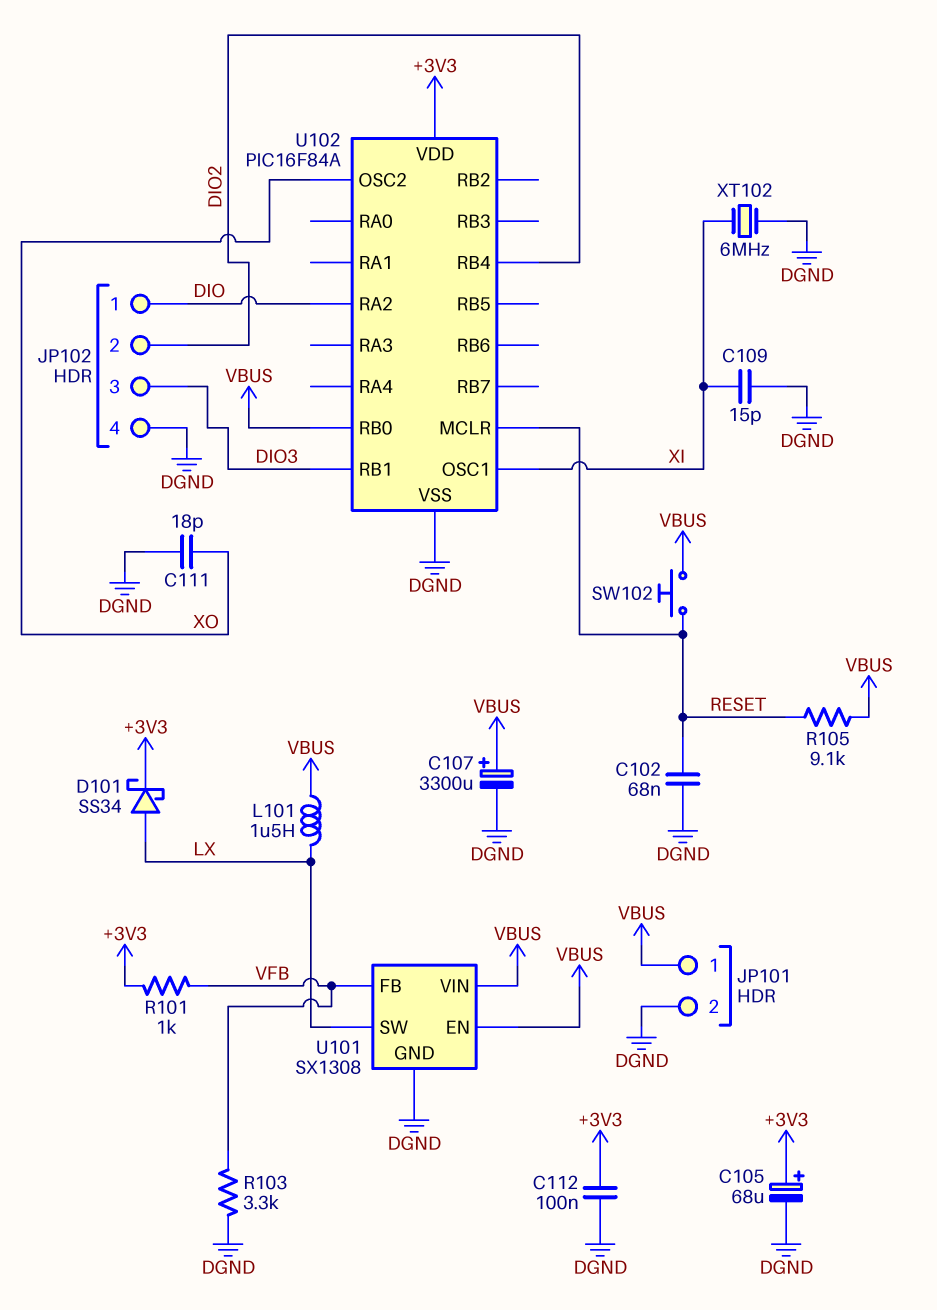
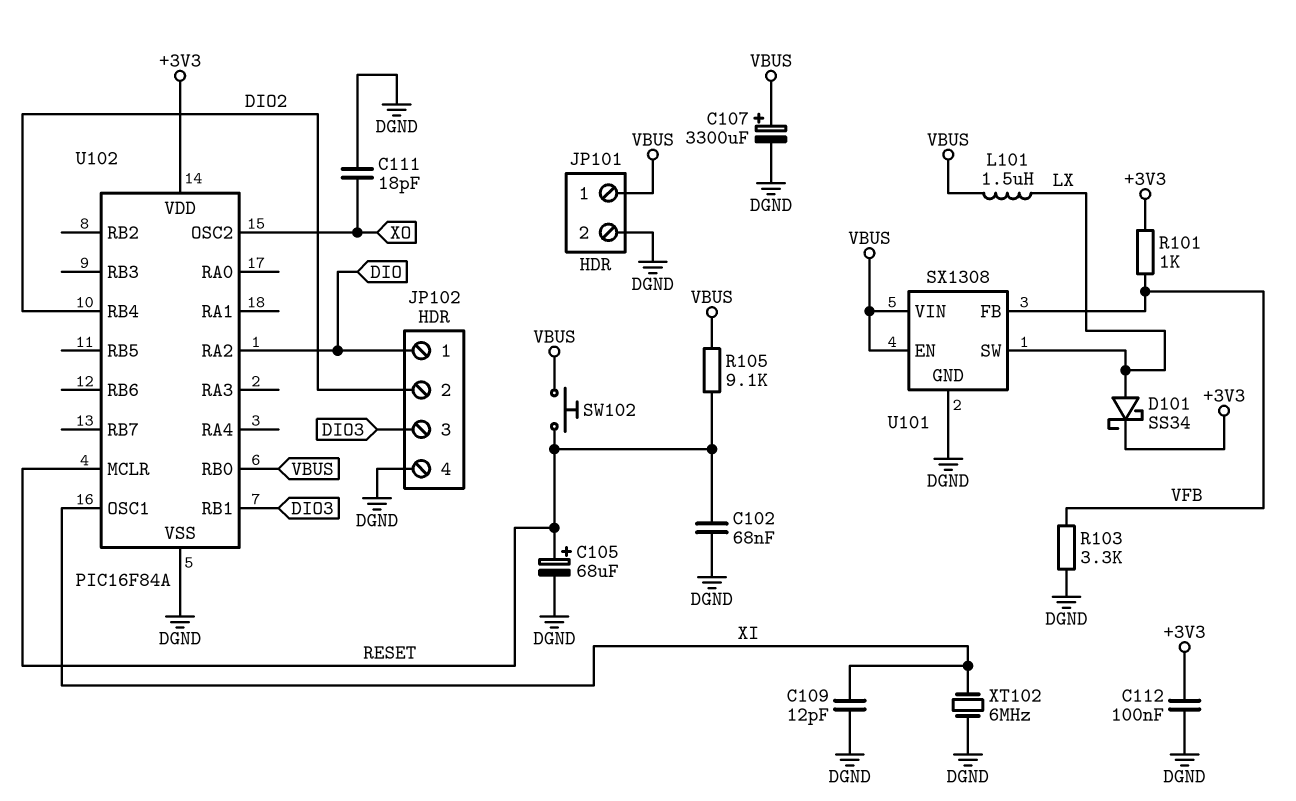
C105: 68uF (plus +3V3, minus DGND) -> 68uF (plus RESET, minus DGND)
C109: 15pF (DGND, XI) -> 12pF (DGND, XI)

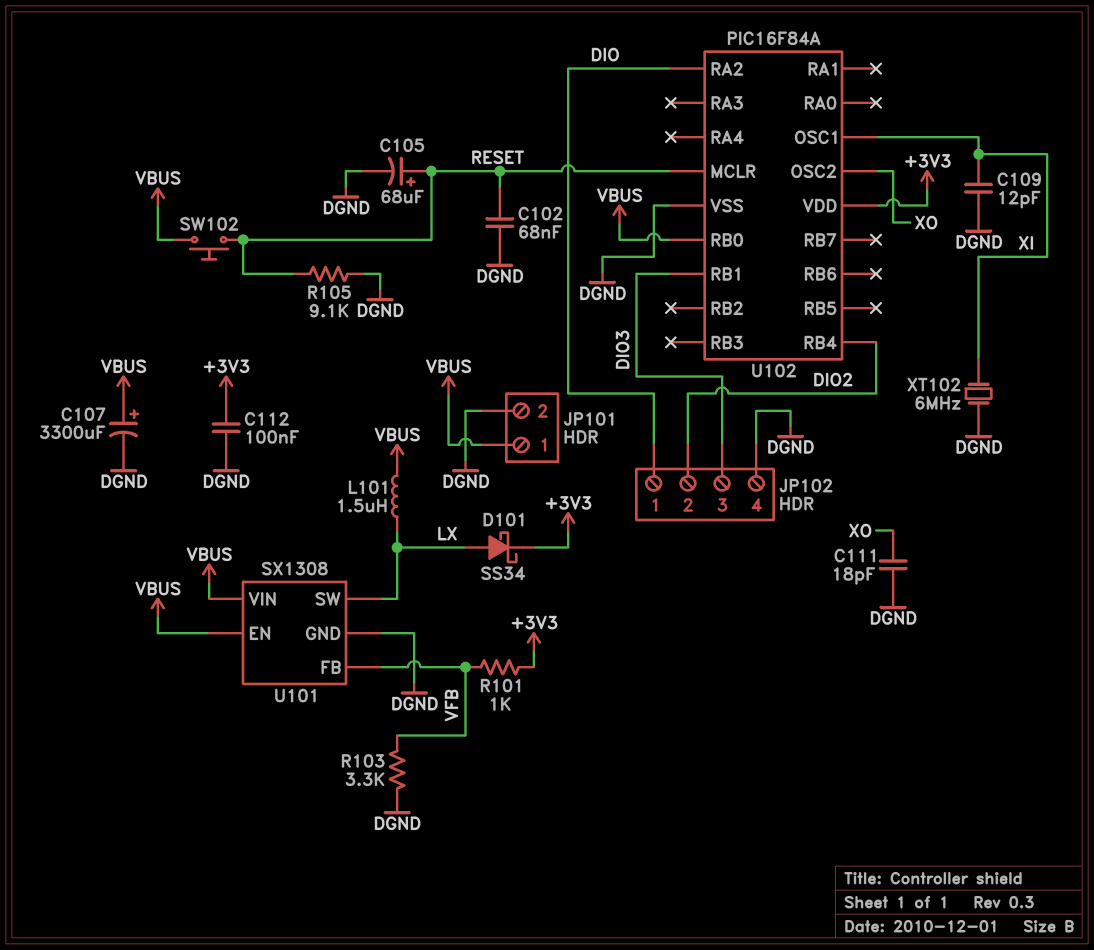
R105: 9.1k (RESET, VBUS) -> 9.1k (DGND, RESET)

